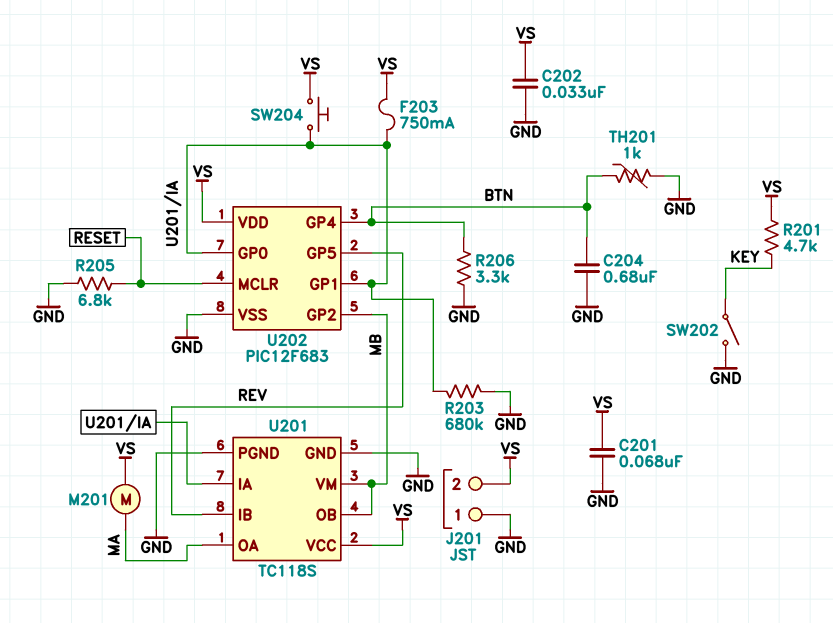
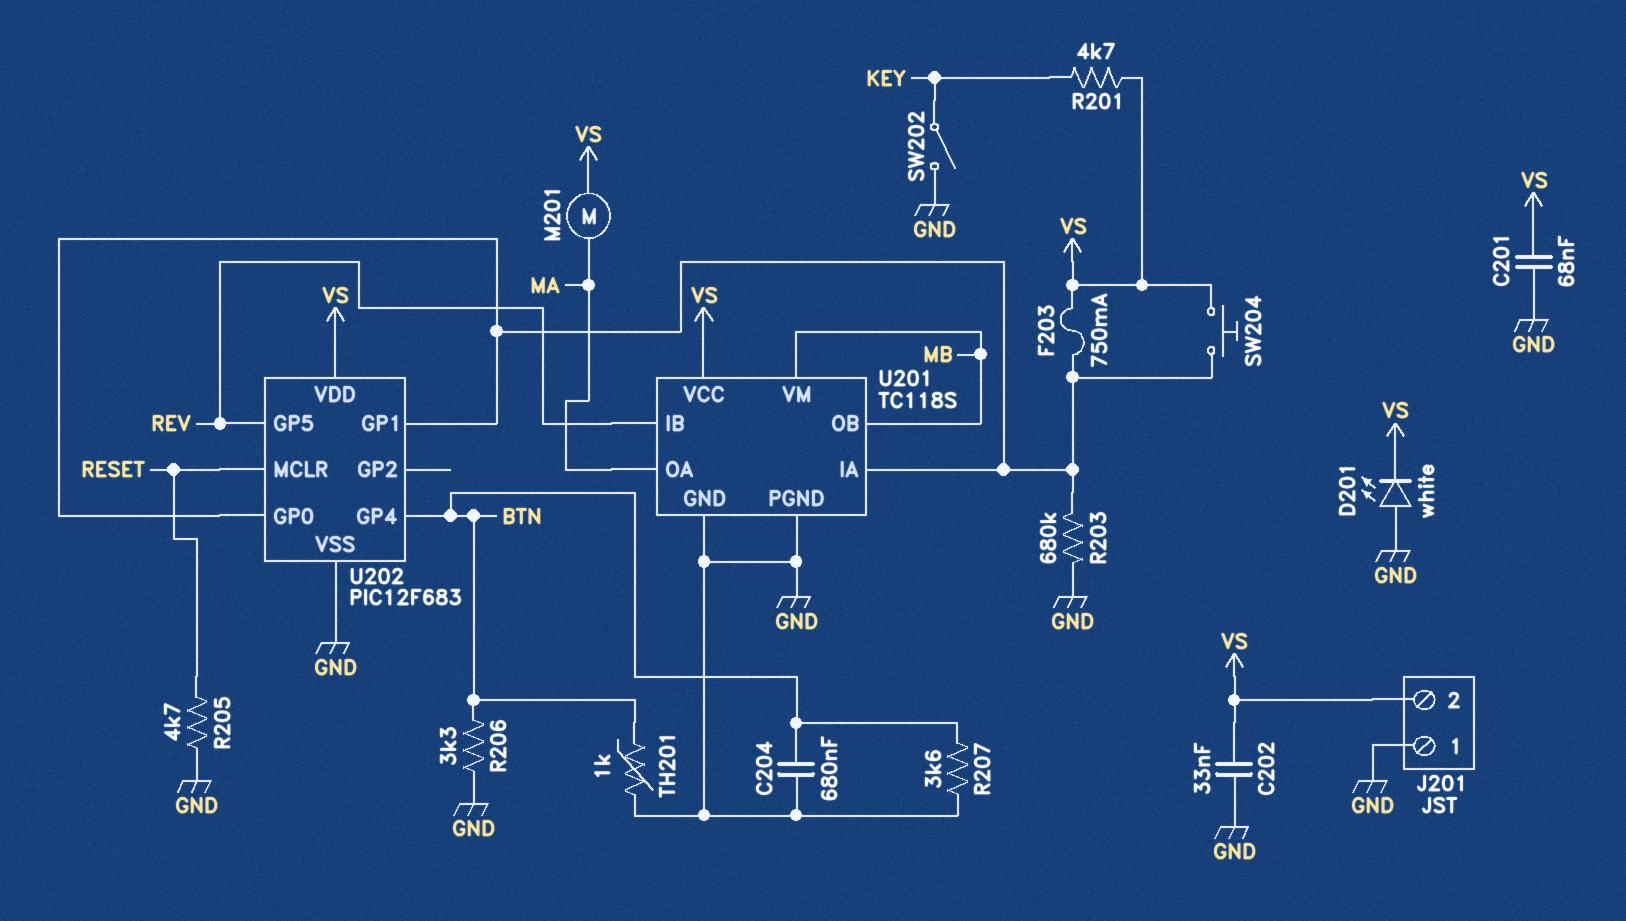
D201: none -> LED white (A GND, K VS)
R205: 6.8k (GND, RESET) -> 4.7k (GND, RESET)
R207: none -> 3.6k (BTN, GND)
U202 pin GP2: MB -> none

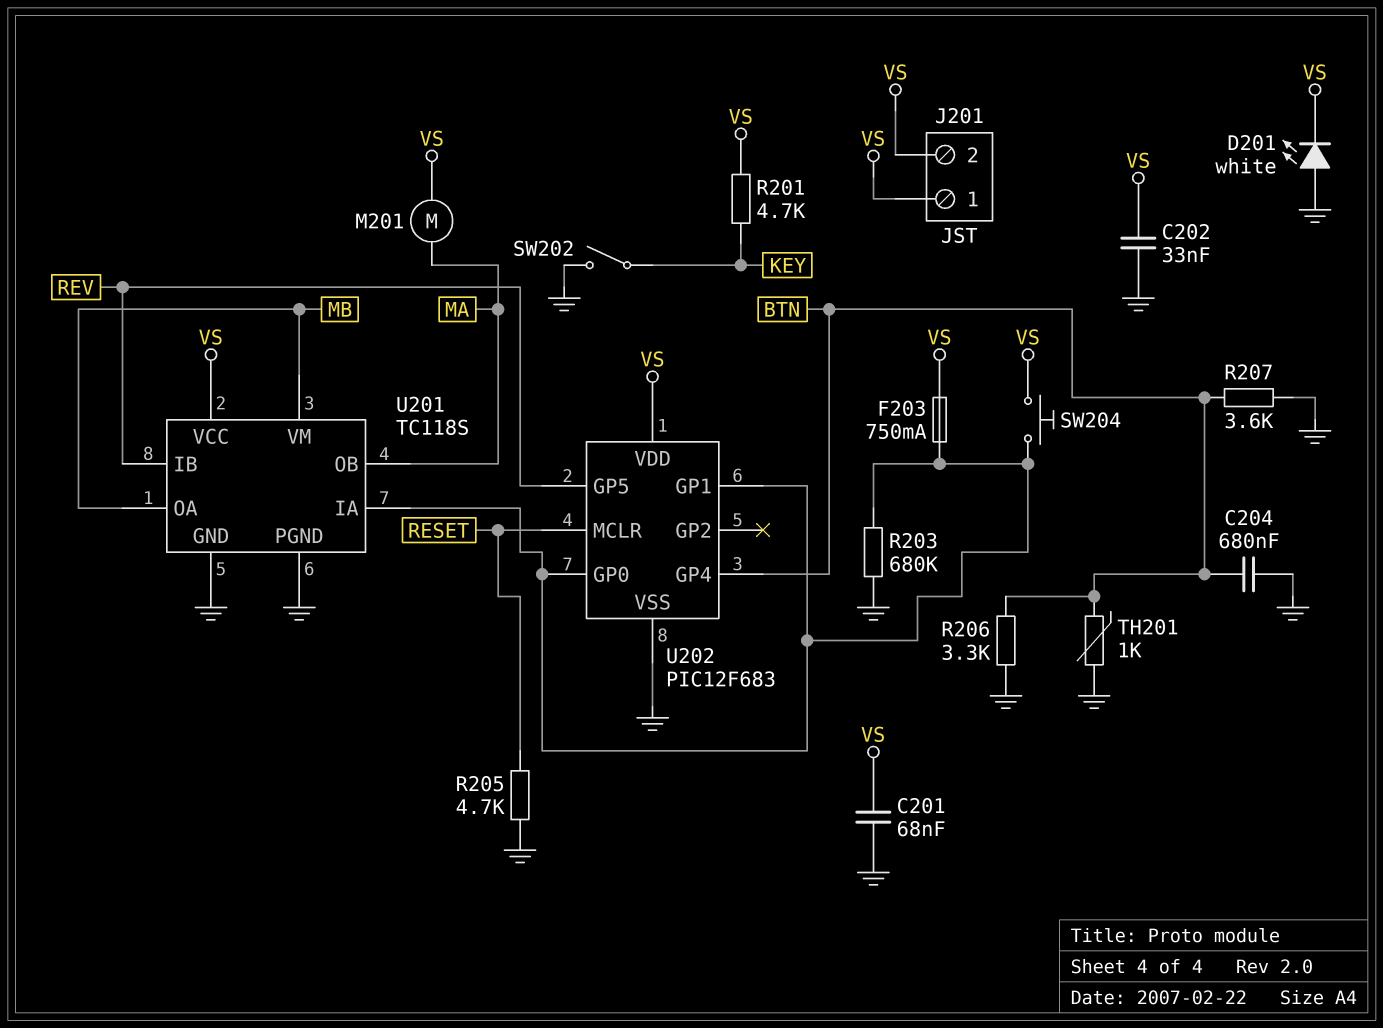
J201 pin 1: GND -> VS
U201 pin OA: MA -> MB
U201 pin OB: MB -> MA

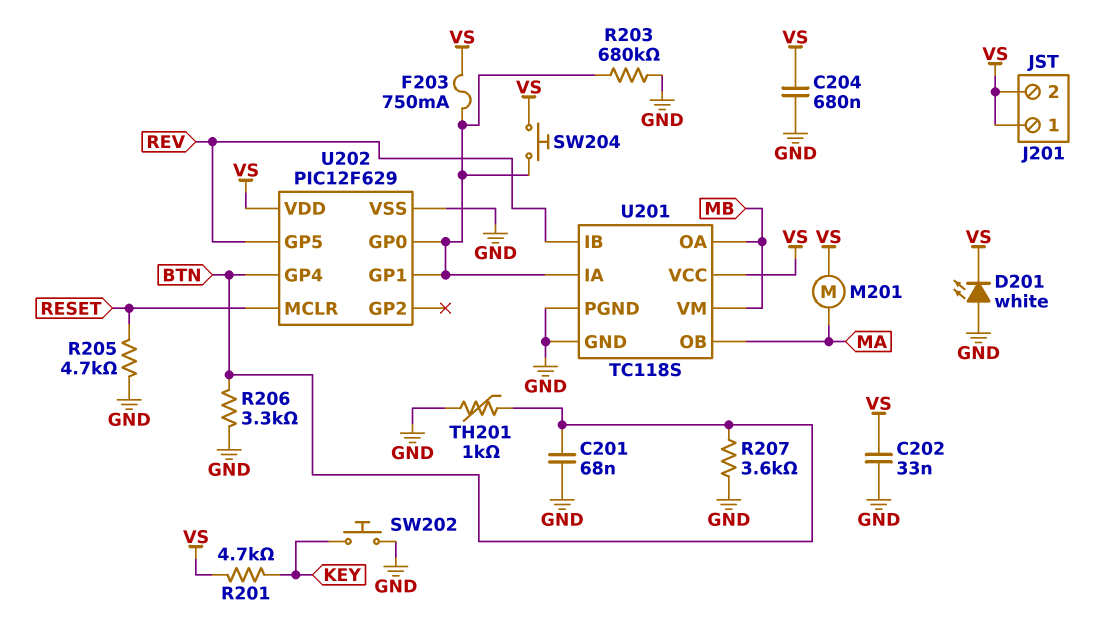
C201: 68nF (GND, VS) -> 68nF (BTN, GND)
C204: 680nF (BTN, GND) -> 680nF (GND, VS)
SW202: switch (GND, KEY) -> button (GND, KEY)
U202: PIC12F683 -> PIC12F629

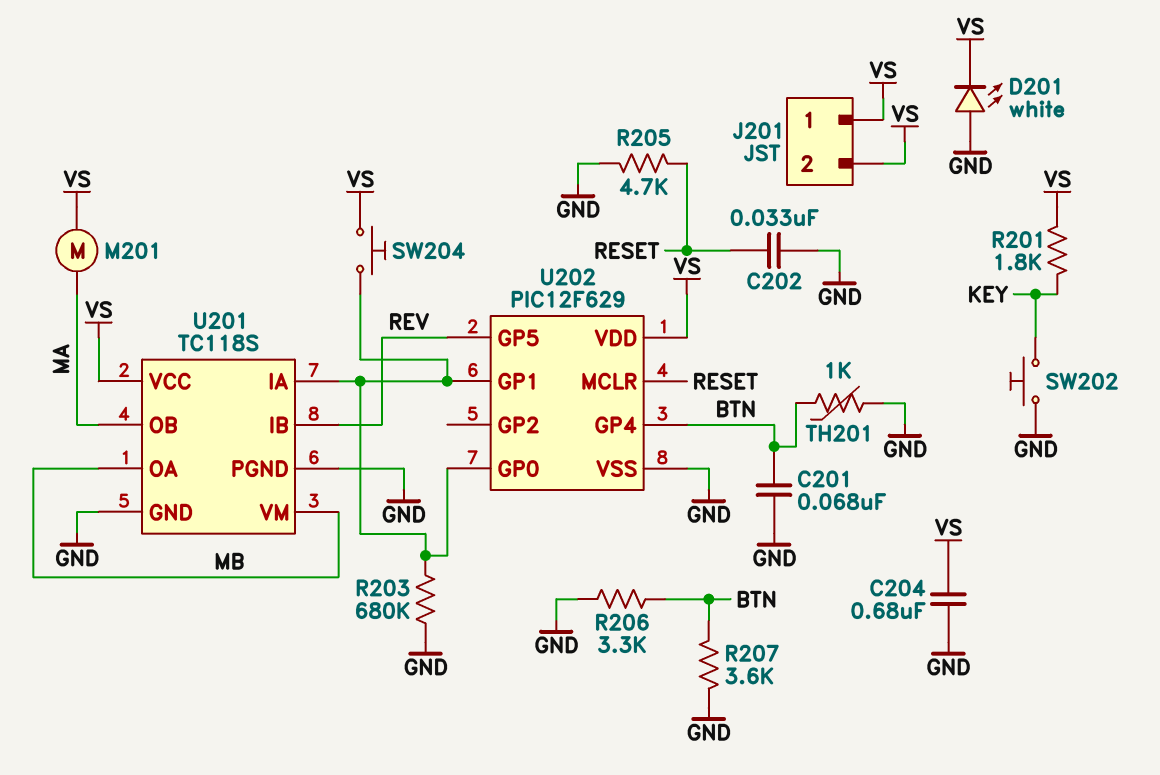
C202: 33nF (GND, VS) -> 33nF (GND, RESET)
F203: 750mA (U201/IA, VS) -> none
R201: 4.7k (KEY, VS) -> 1.8k (KEY, VS)

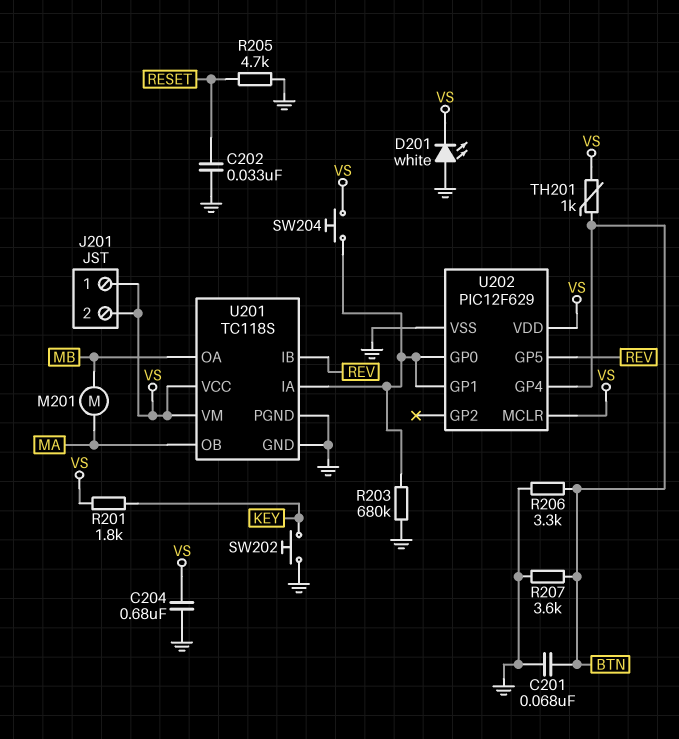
M201: motor (MA, VS) -> motor (MA, MB)
TH201: 1k (BTN, GND) -> 1k (BTN, VS)
U201 pin VM: MB -> VS
U202 pin MCLR: RESET -> VS

